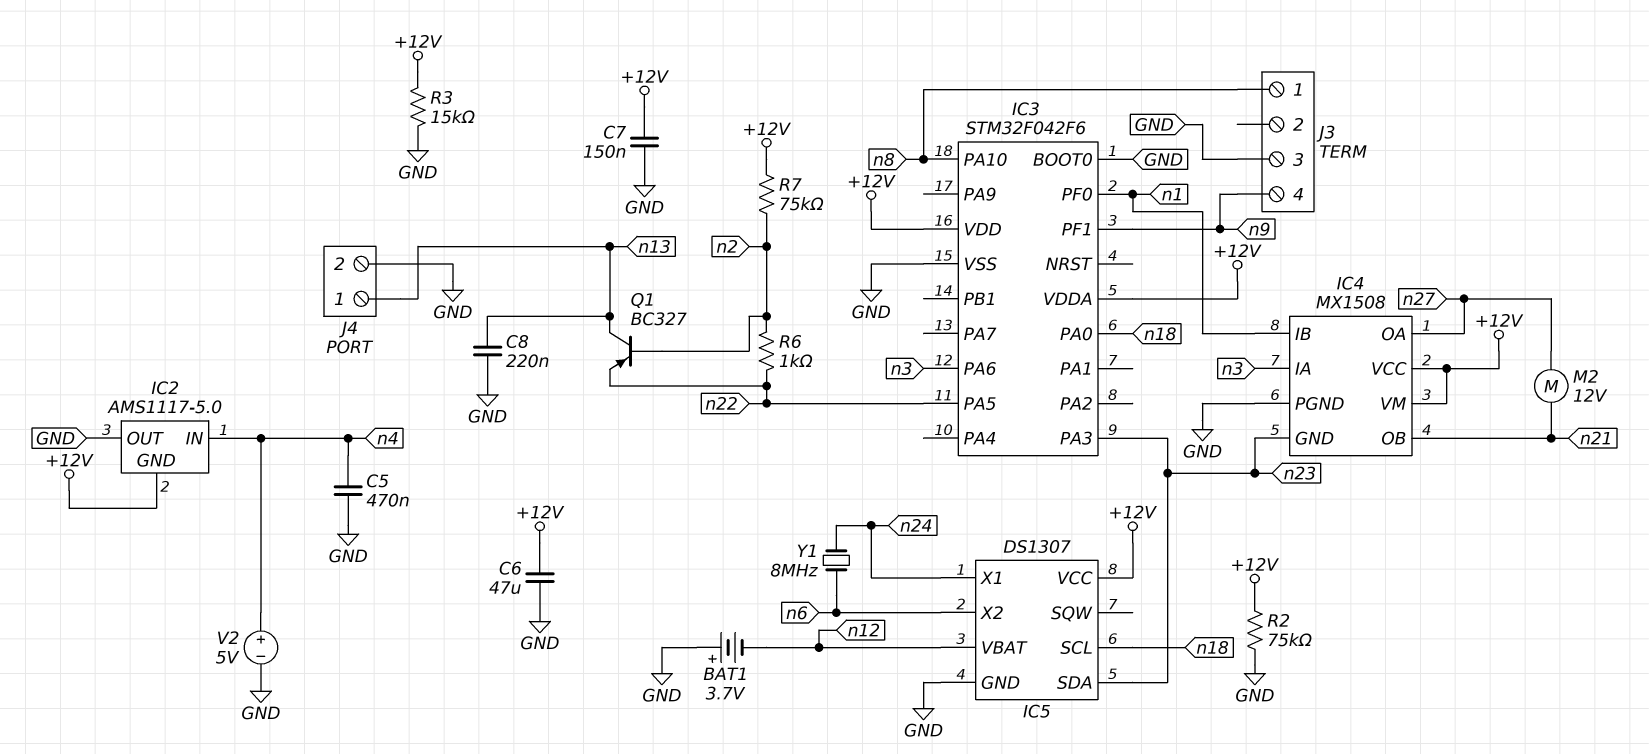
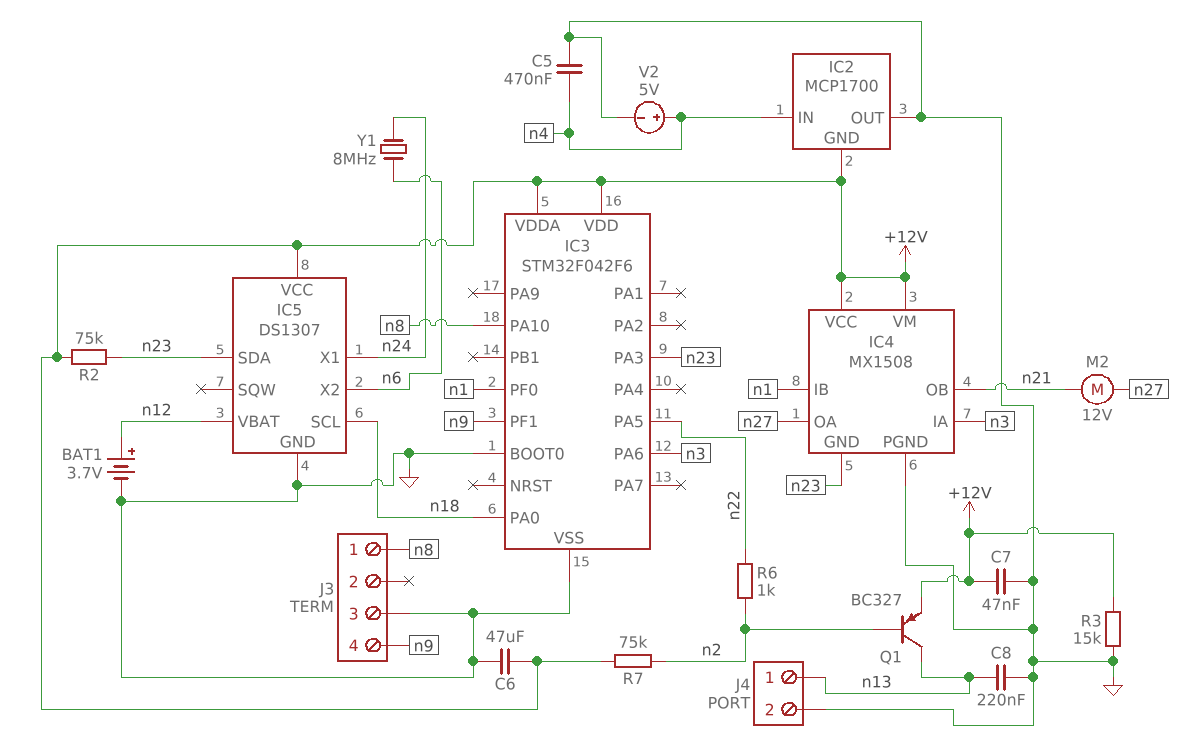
BAT1: 3.7V (plus GND, minus n12) -> 3.7V (plus n12, minus GND)
C7: 150nF (+12V, GND) -> 47nF (+12V, GND)
IC2: AMS1117-5.0 -> MCP1700
Q1: PNP BC327 (B n2, C n13, E n22) -> PNP BC327 (B n2, C n13, E +12V)
R2: 75k (+12V, GND) -> 75k (+12V, n23)

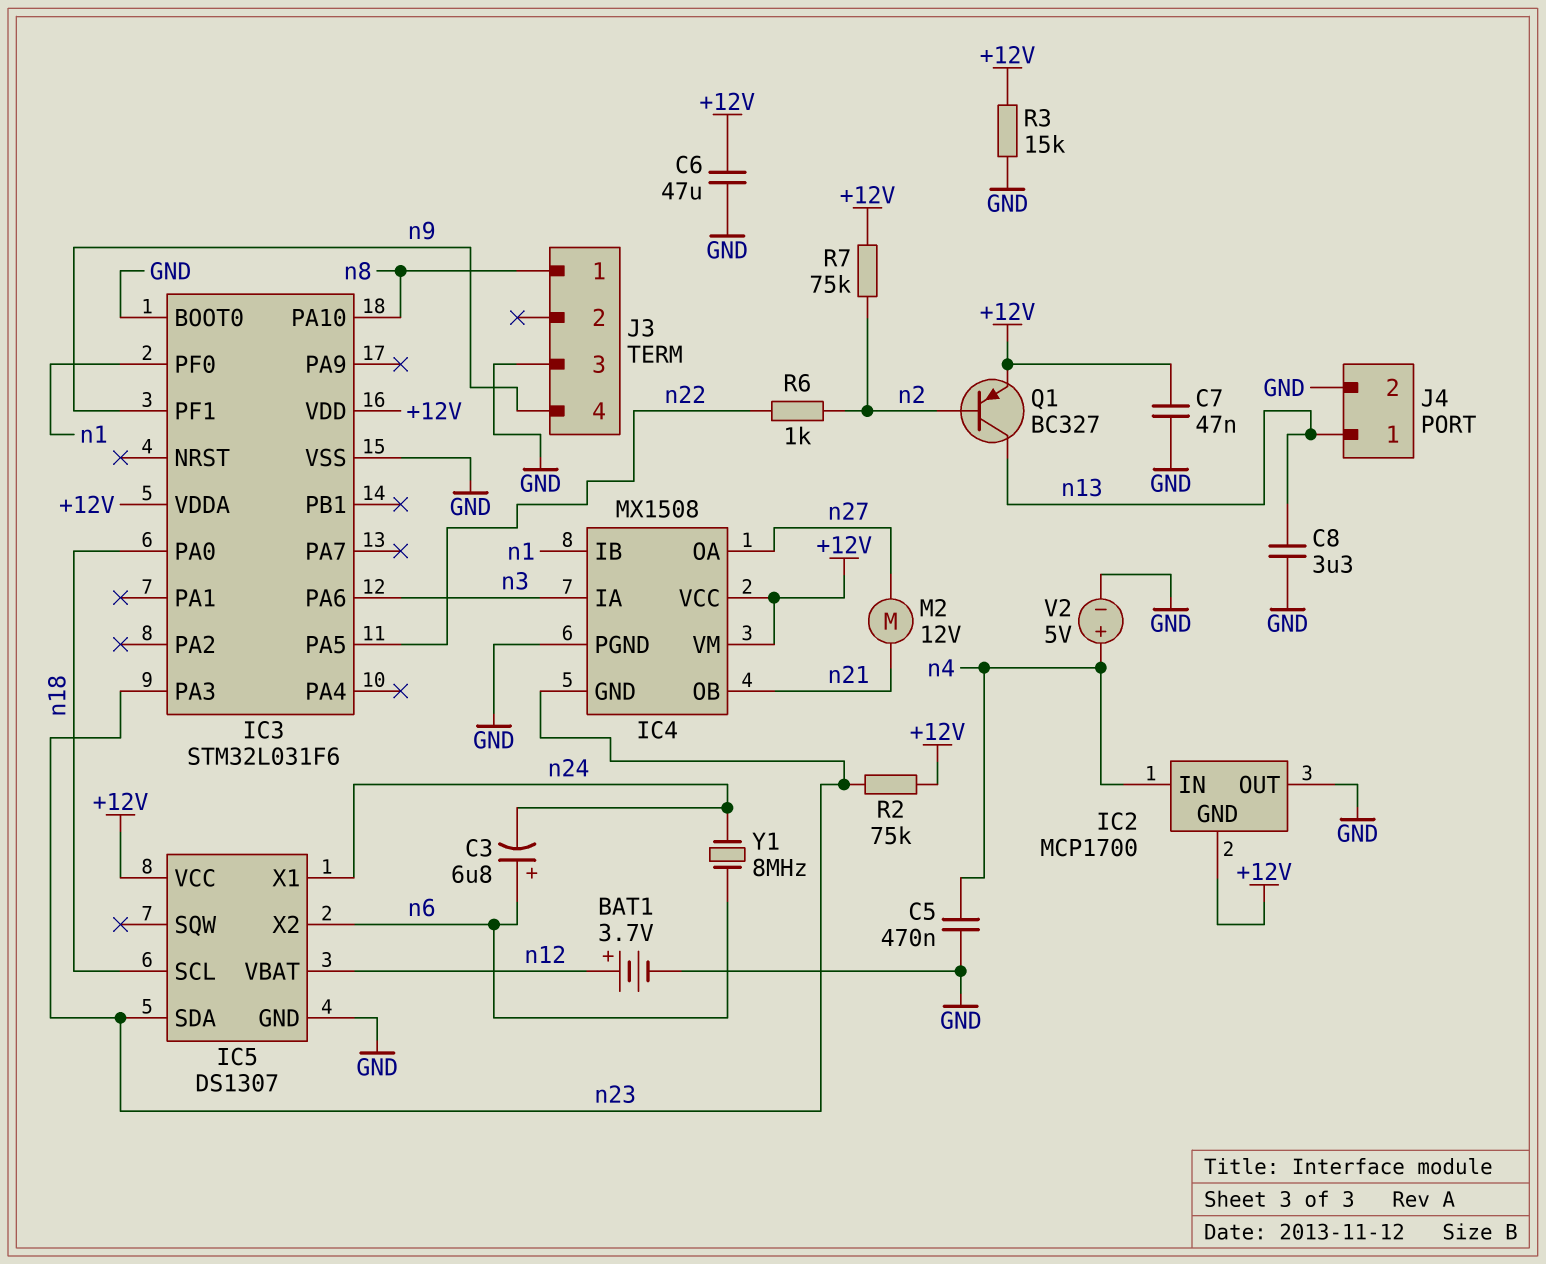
C3: none -> 6.8uF (plus n6, minus n24)
C8: 220nF (GND, n13) -> 3.3uF (GND, n13)
IC3: STM32F042F6 -> STM32L031F6

